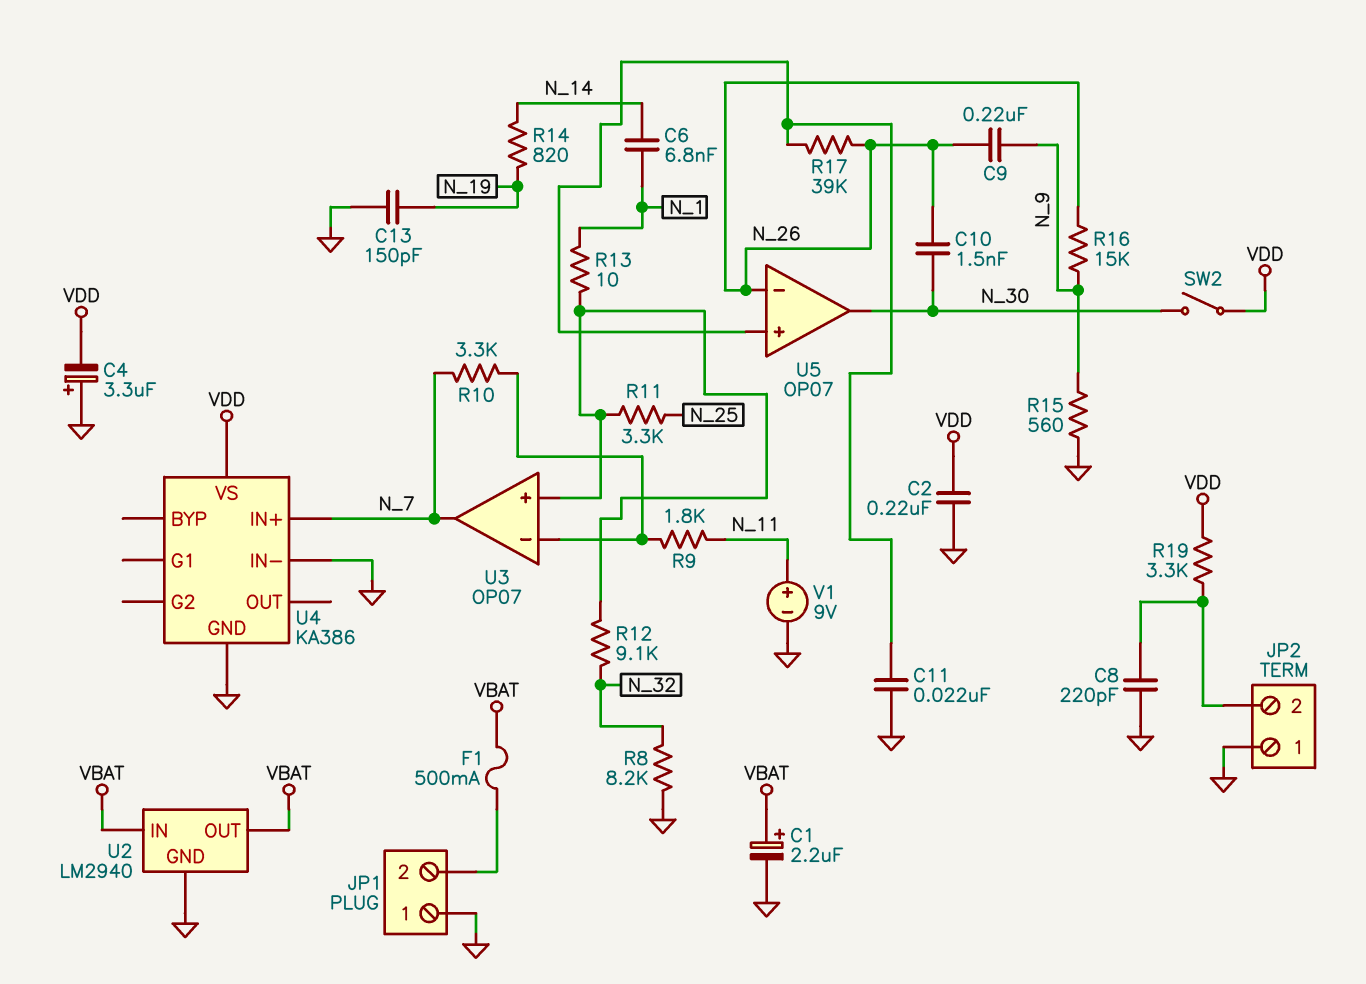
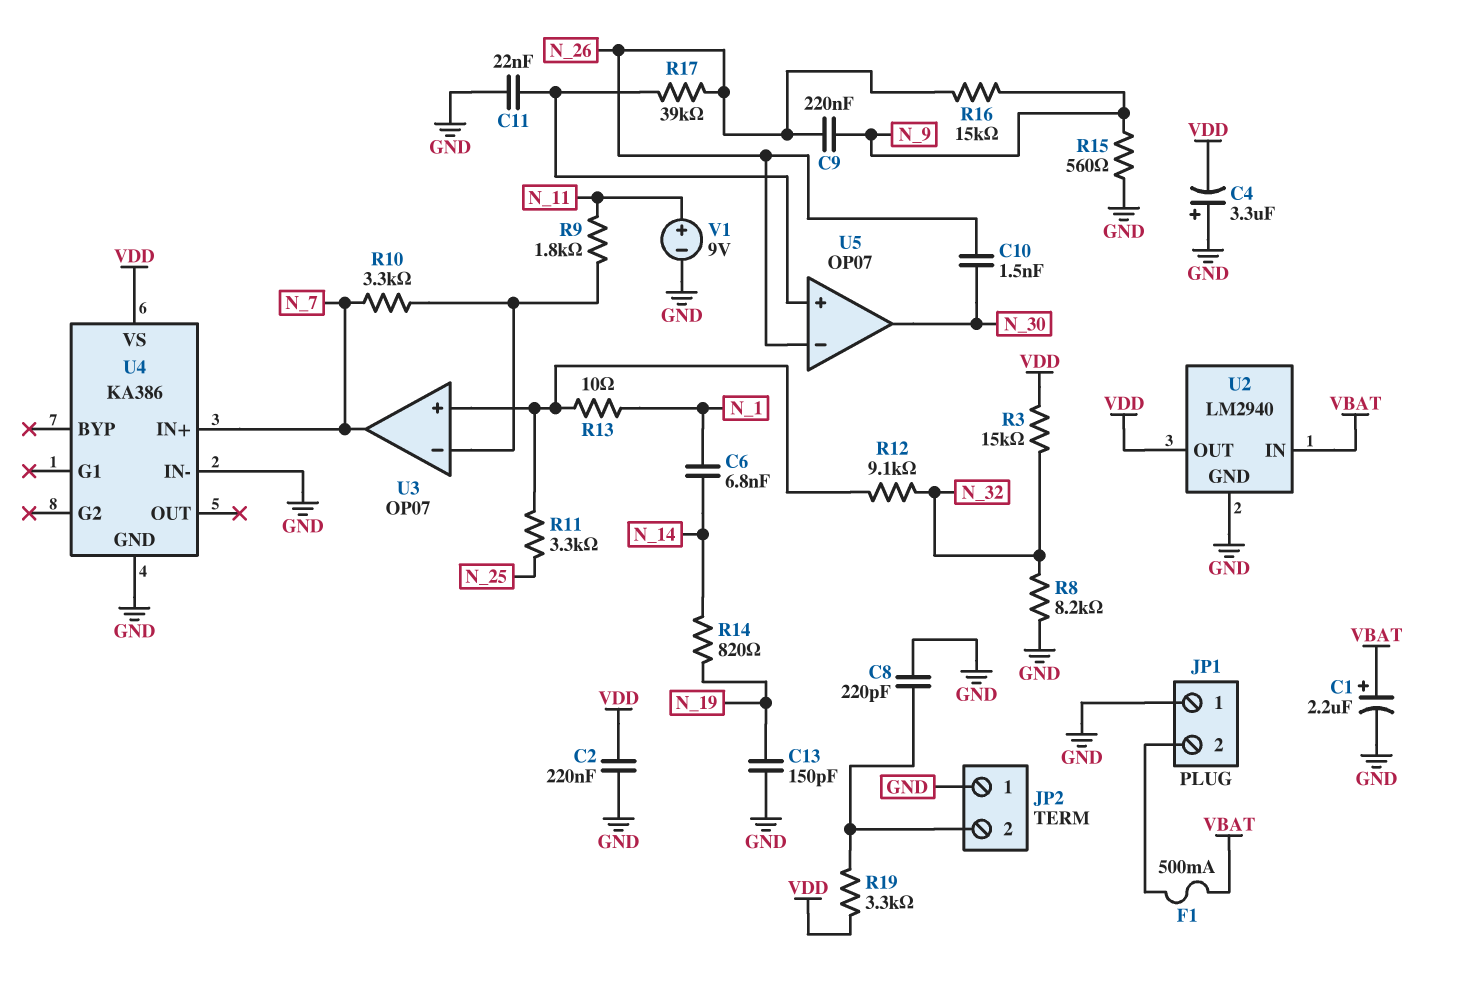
R3: none -> 15k (N_32, VDD)
SW2: switch (N_30, VDD) -> none
U2 pin OUT: VBAT -> VDD

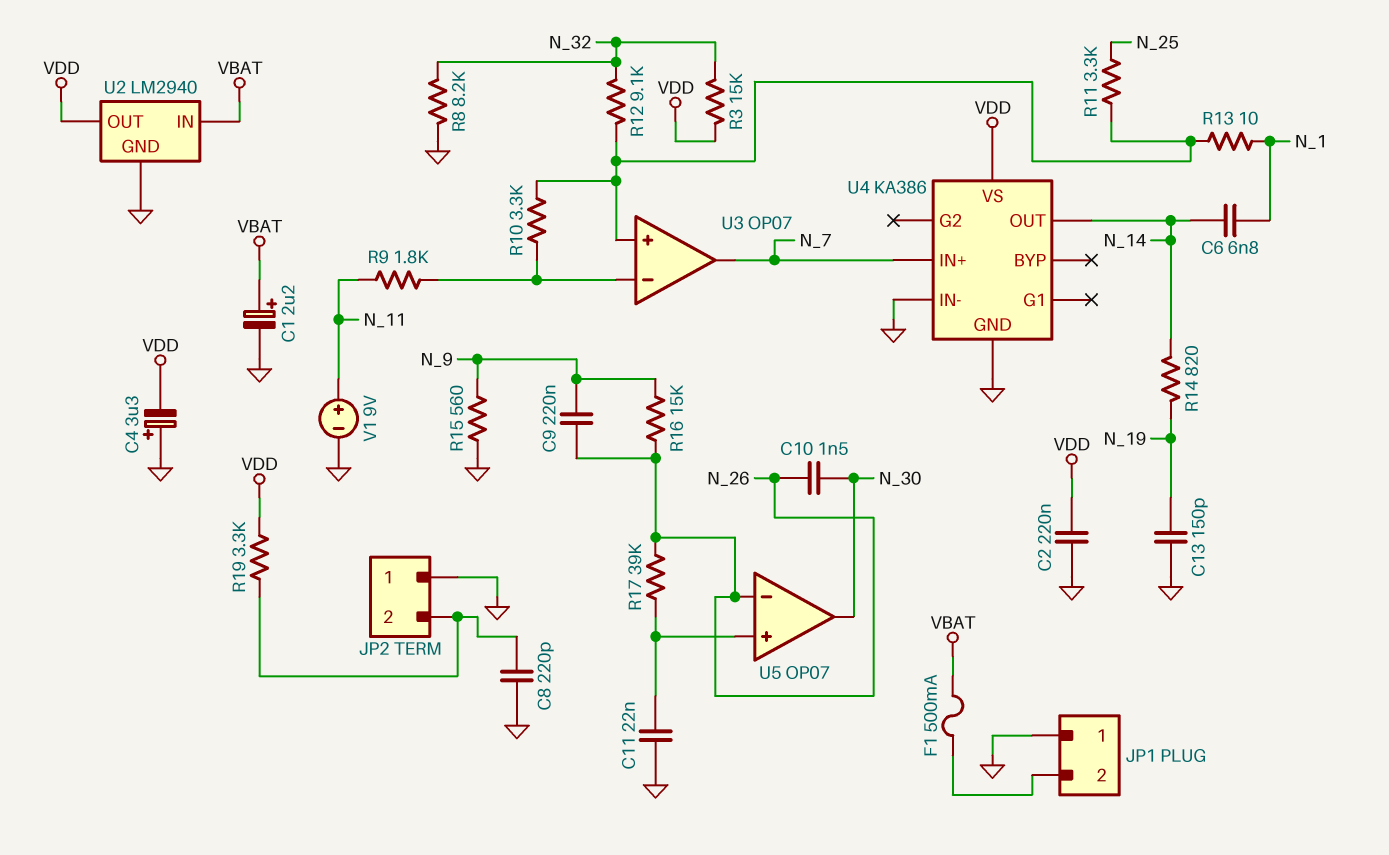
R10: 3.3k (N_7, U3/in-) -> 3.3k (U3/in+, U3/in-)
U4 pin OUT: none -> N_14

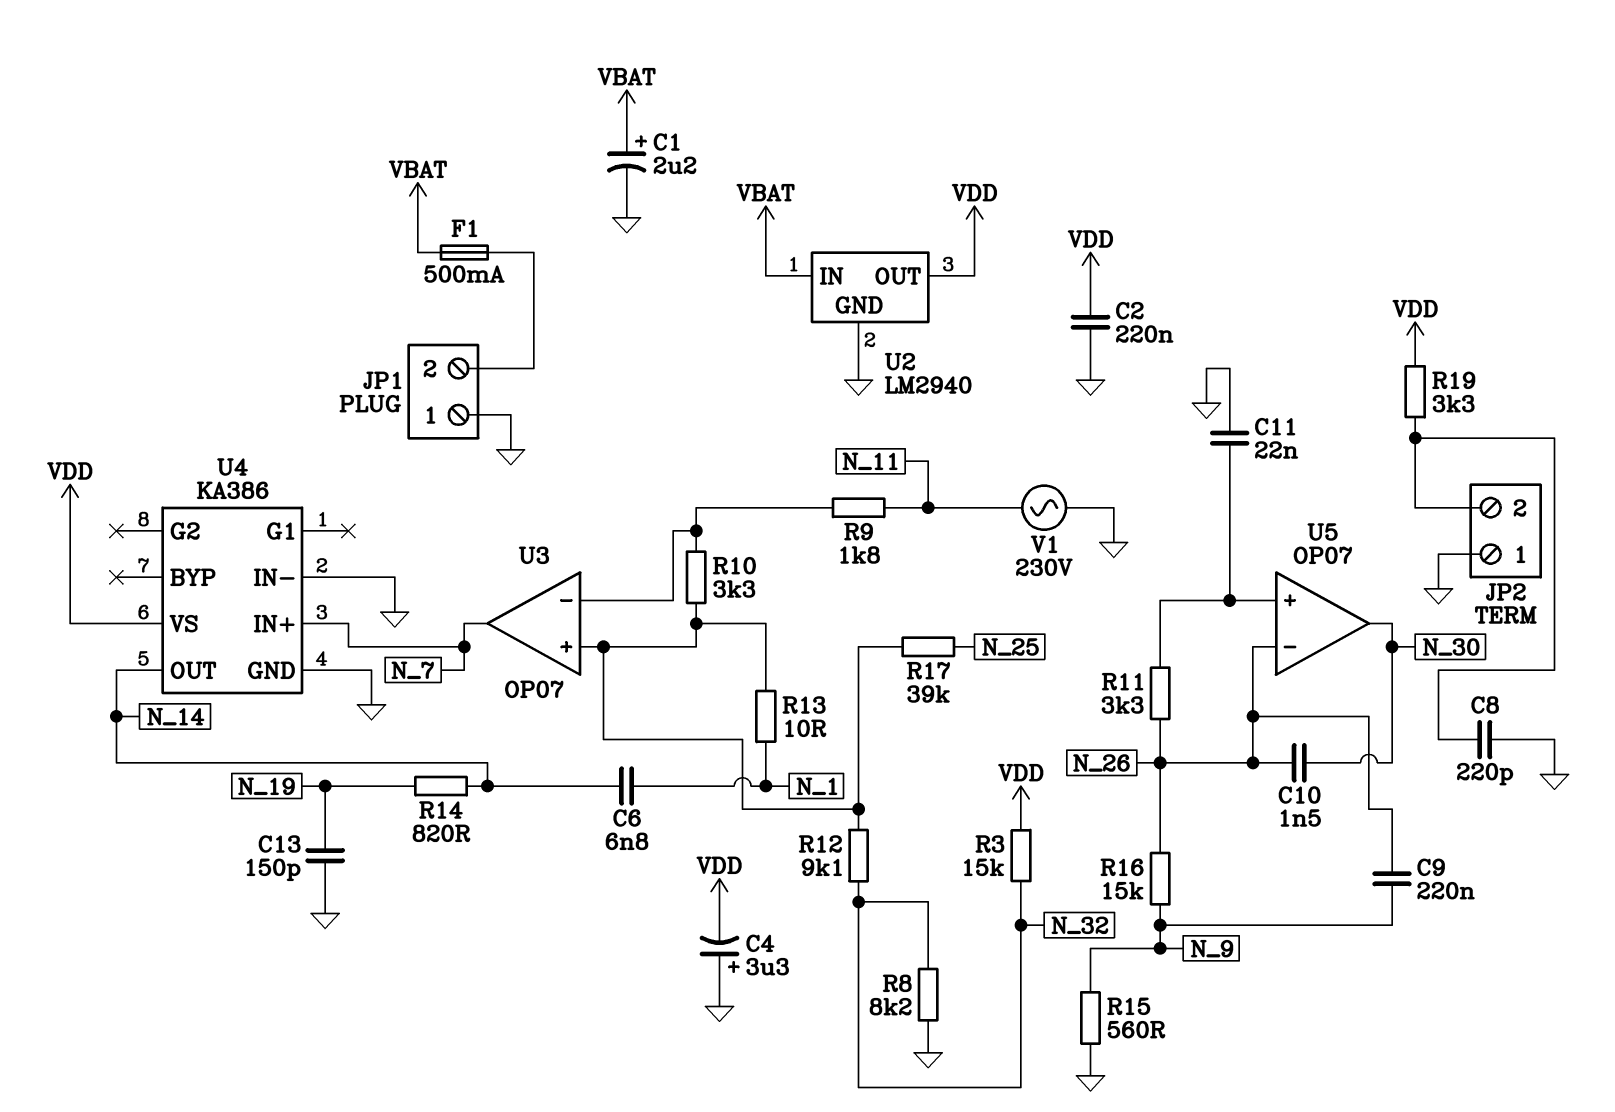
R11: 3.3k (N_25, U3/in+) -> 3.3k (N_26, U5/in+)
R17: 39k (N_26, U5/in+) -> 39k (N_25, U3/in+)
V1: 9V (plus N_11, minus GND) -> AC 230V (GND, N_11)

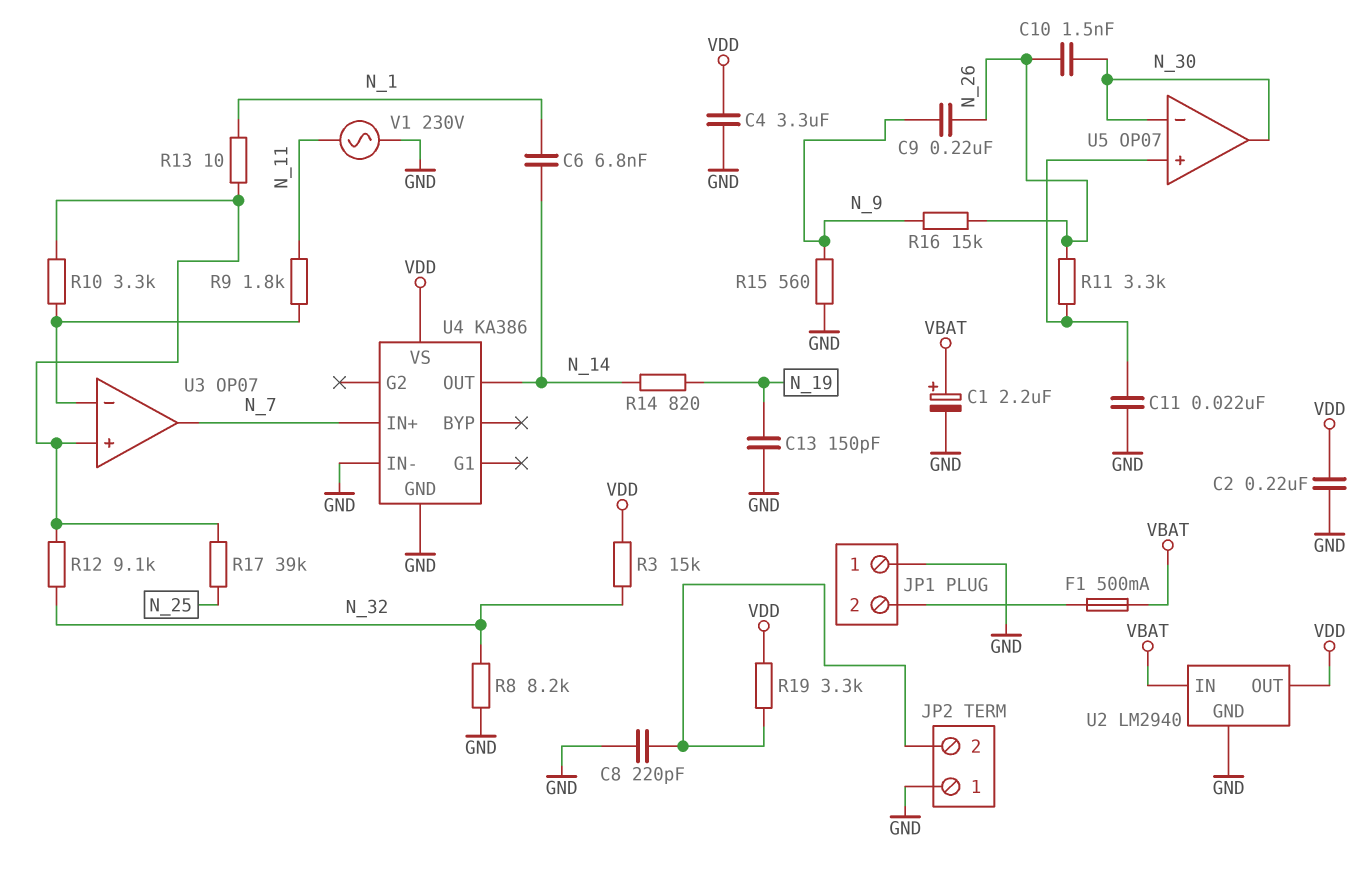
C4: 3.3uF (plus GND, minus VDD) -> 3.3uF (GND, VDD)
U5 pin in-: N_26 -> N_30

